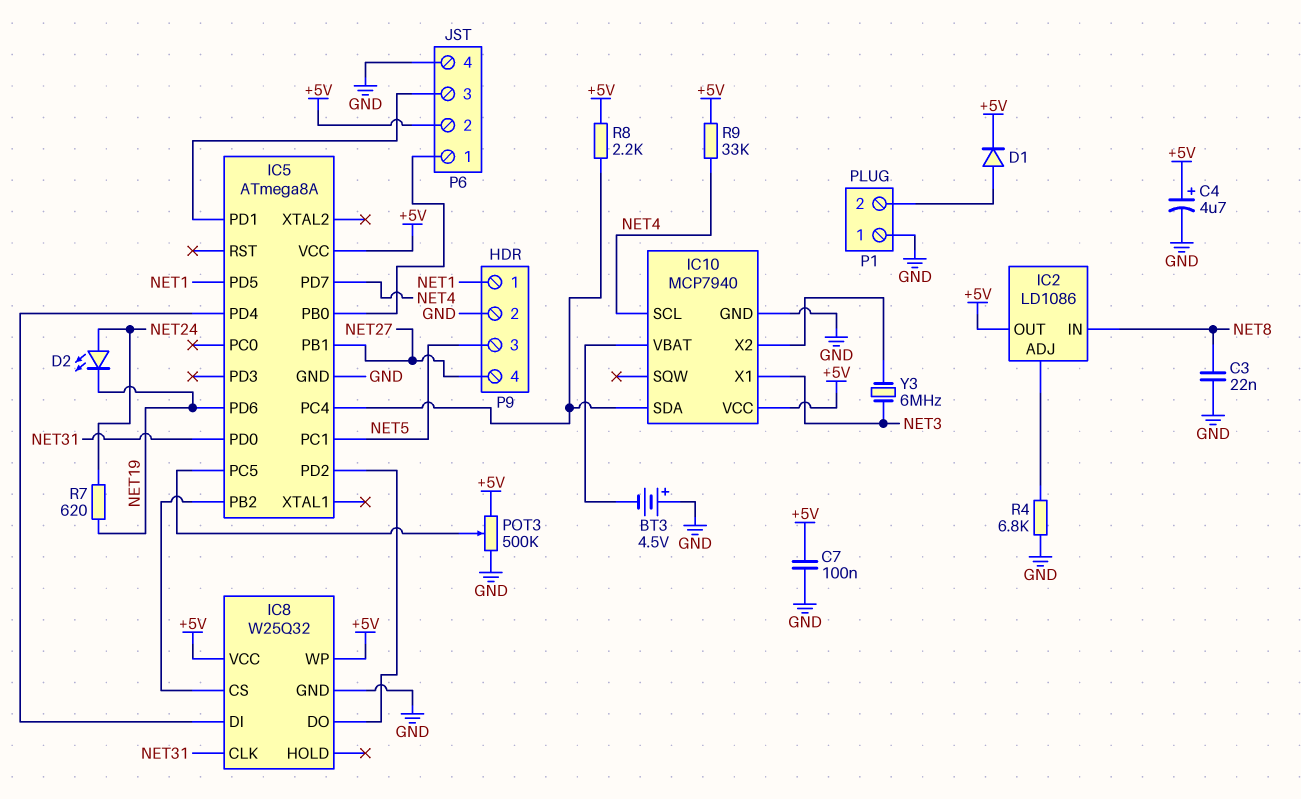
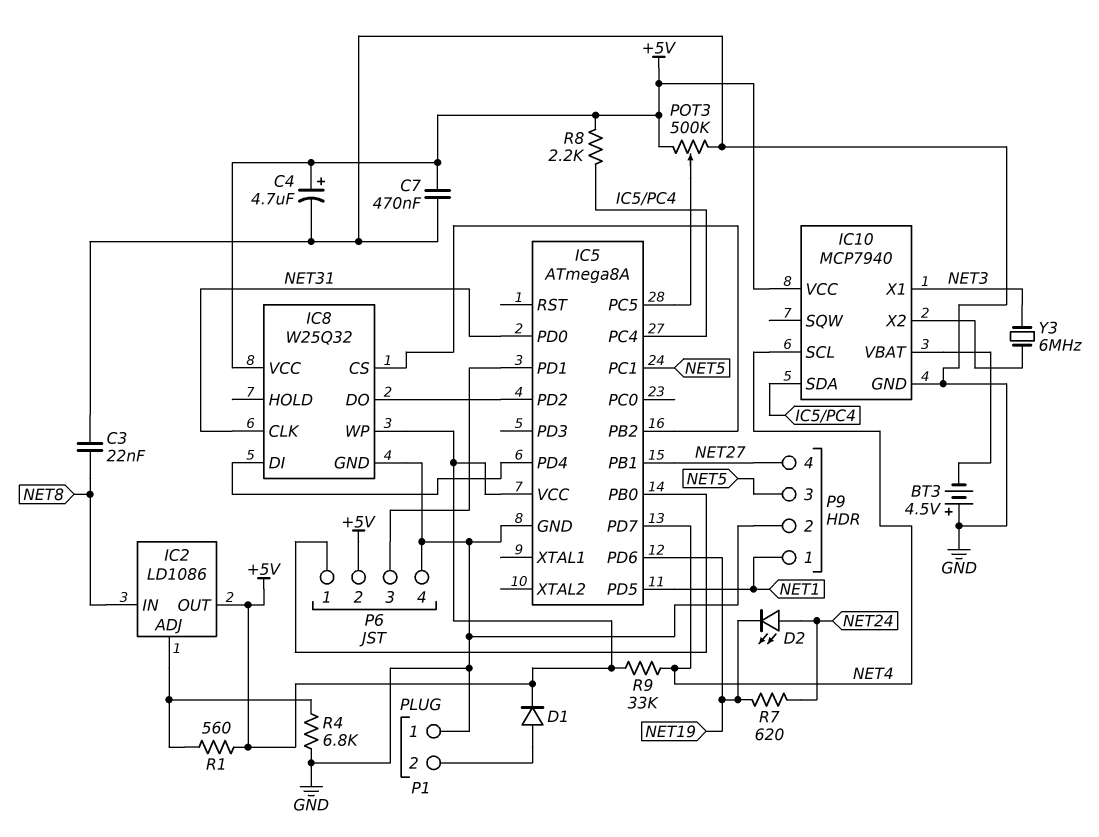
C7: 100nF (+5V, GND) -> 470nF (+5V, GND)
R1: none -> 560 (+5V, IC2/ADJ)

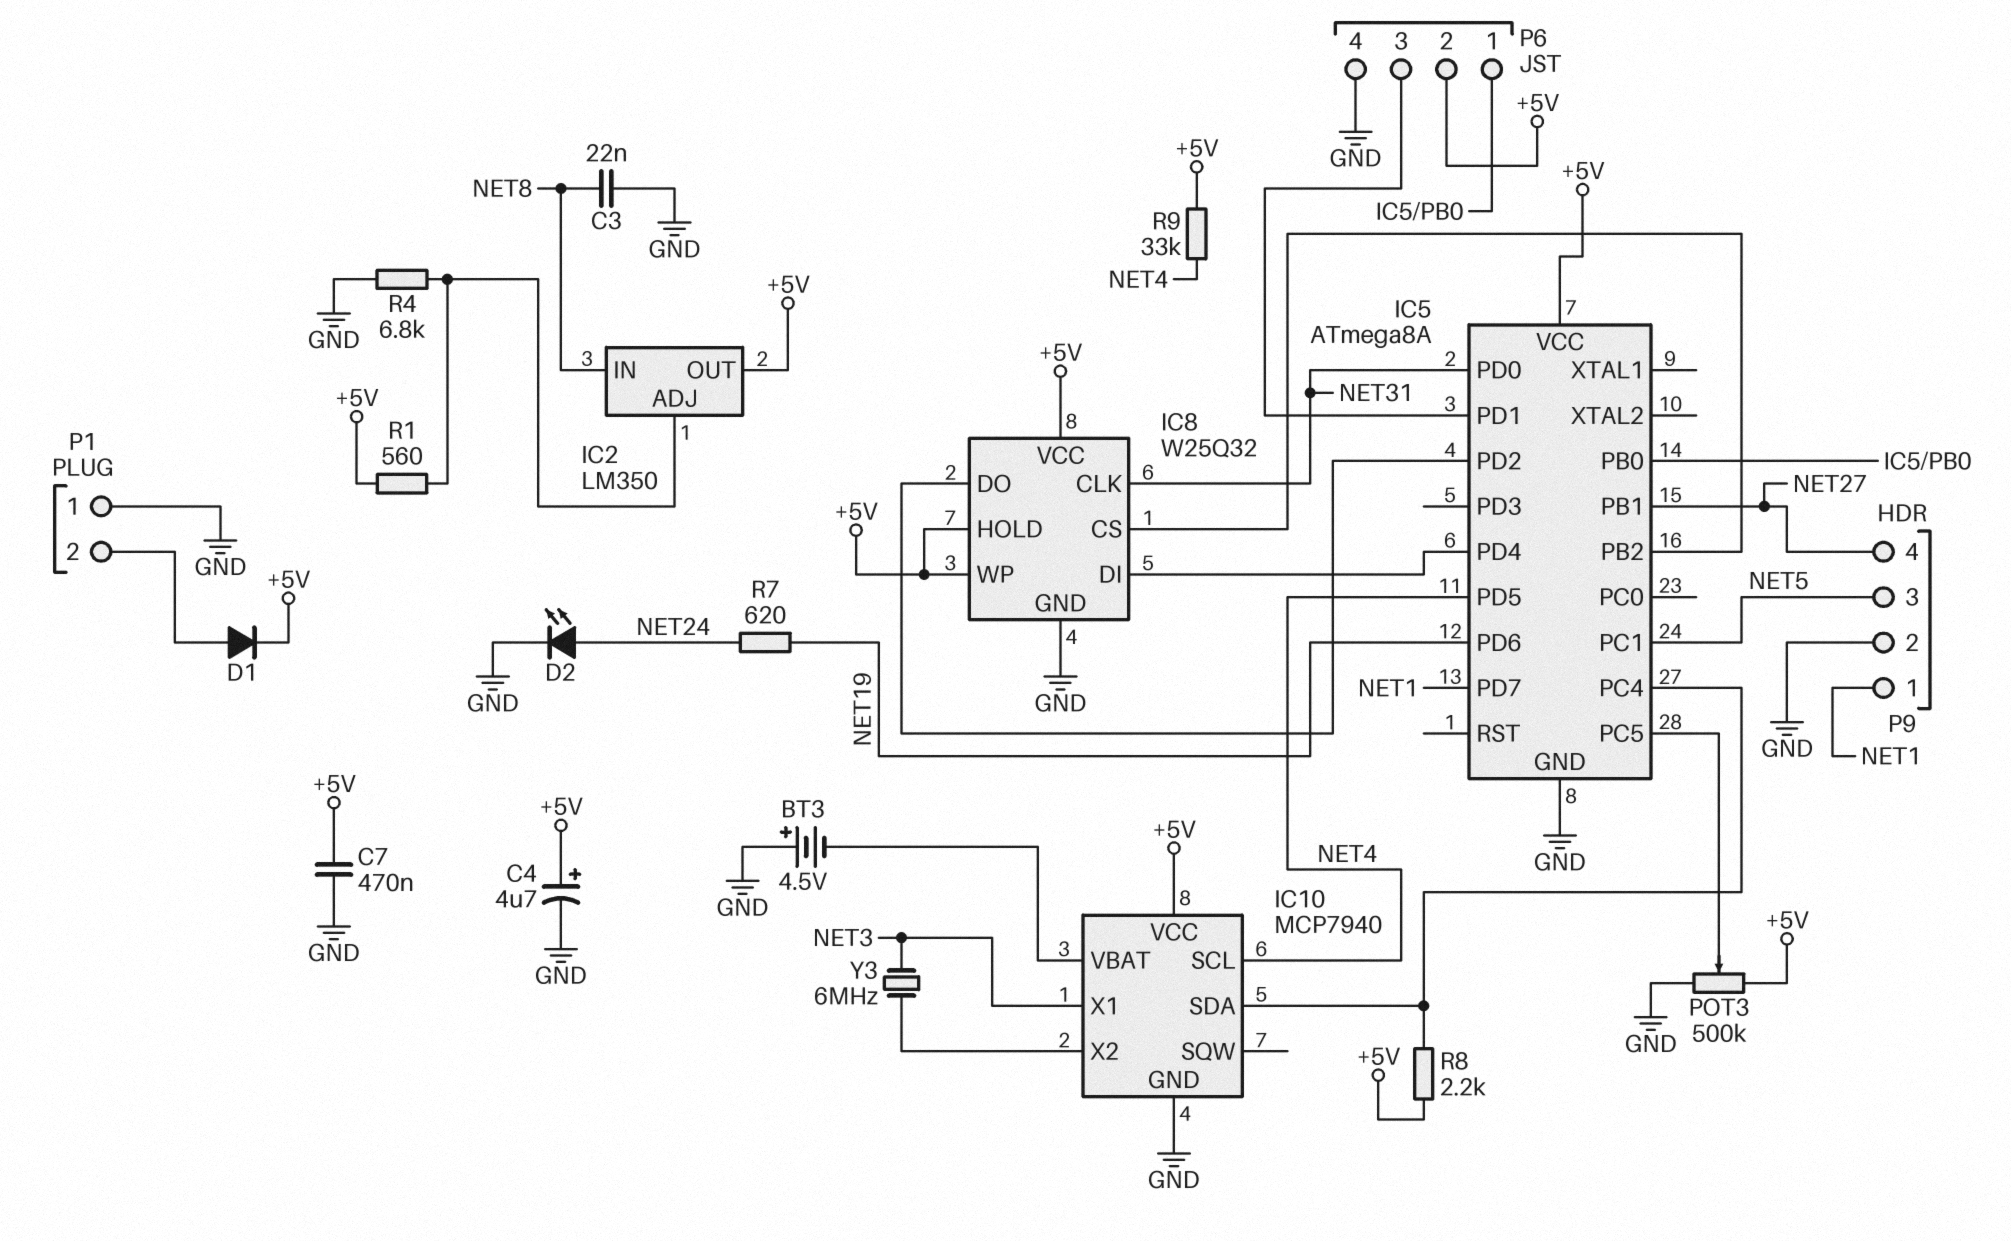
D2: LED (A NET24, K NET19) -> LED (A NET24, K GND)
IC2: LD1086 -> LM350
IC5 pin PD5: NET1 -> NET4
IC5 pin PD7: NET4 -> NET1
IC8 pin HOLD: none -> +5V

